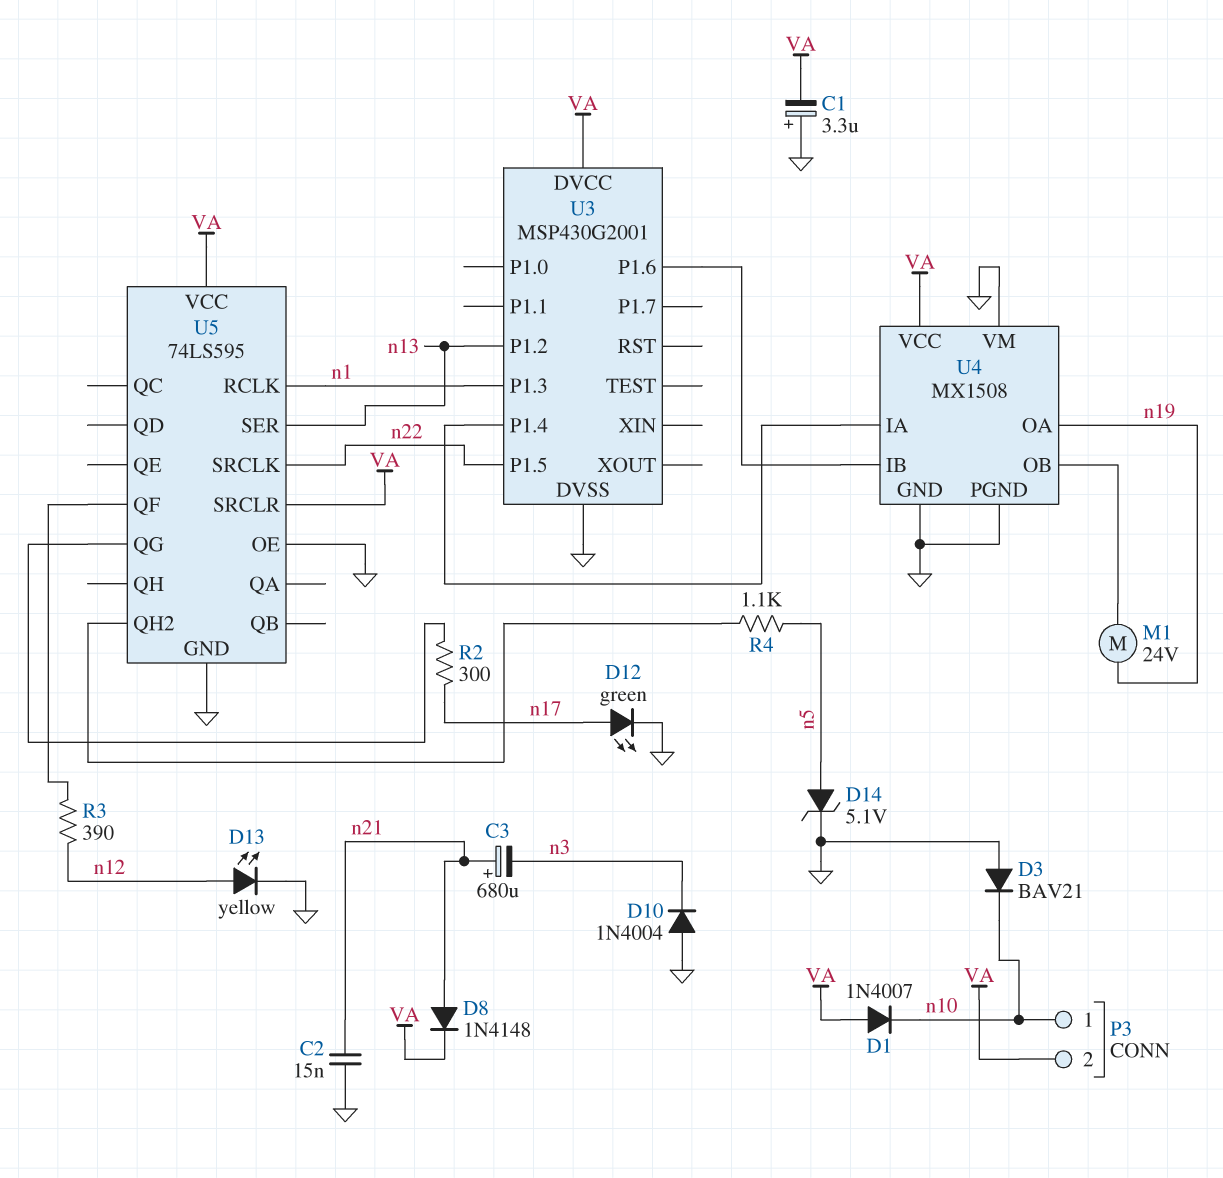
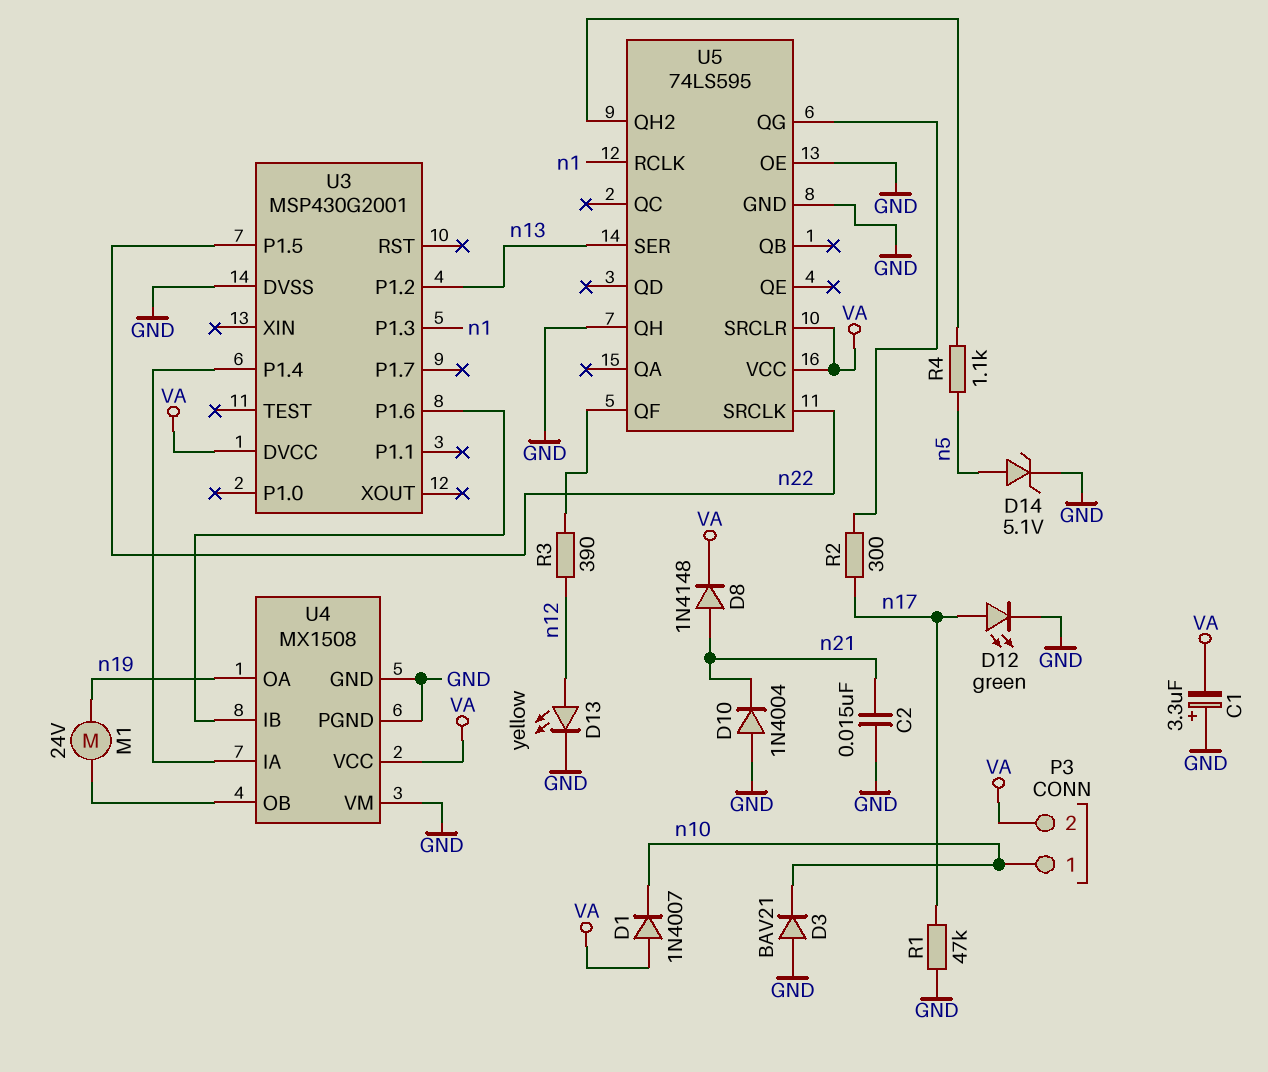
C3: 680uF (plus n21, minus n3) -> none
D10: diode 1N4004 (A GND, K n3) -> diode 1N4004 (A GND, K n21)
R1: none -> 47k (GND, n17)
U5 pin QH: none -> GND

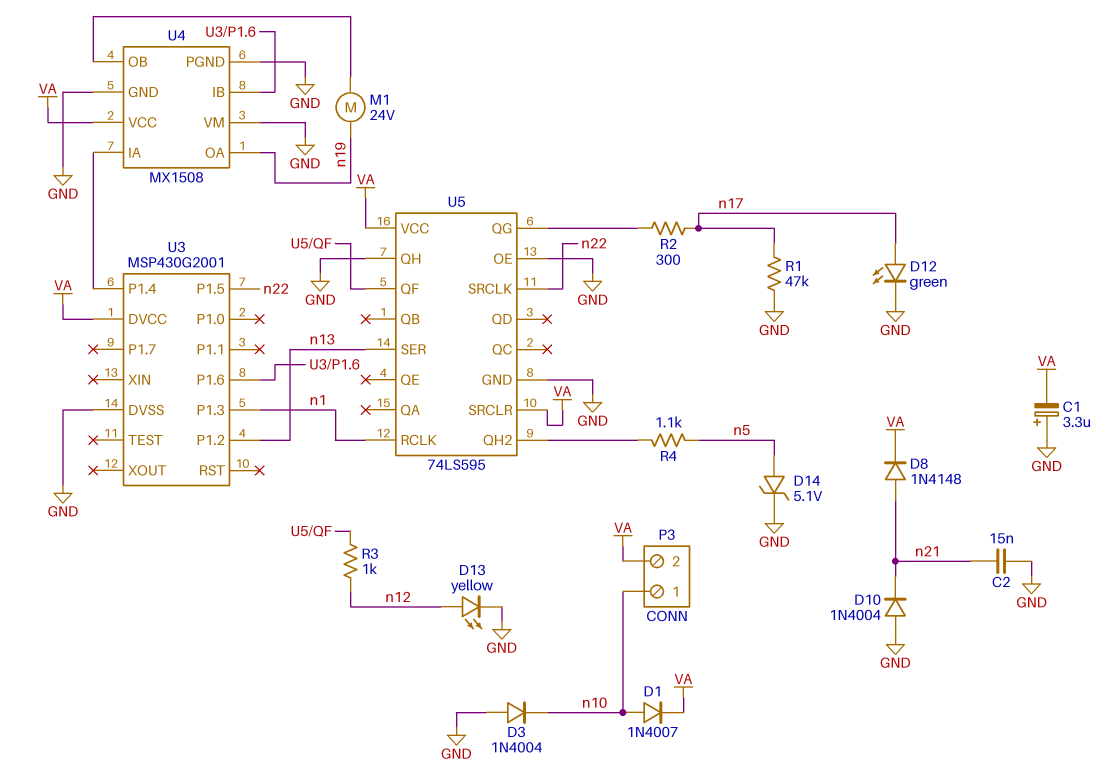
D1: diode 1N4007 (A VA, K n10) -> diode 1N4007 (A n10, K VA)
D3: diode BAV21 (A GND, K n10) -> diode 1N4004 (A GND, K n10)
R3: 390 (U5/QF, n12) -> 1k (U5/QF, n12)

